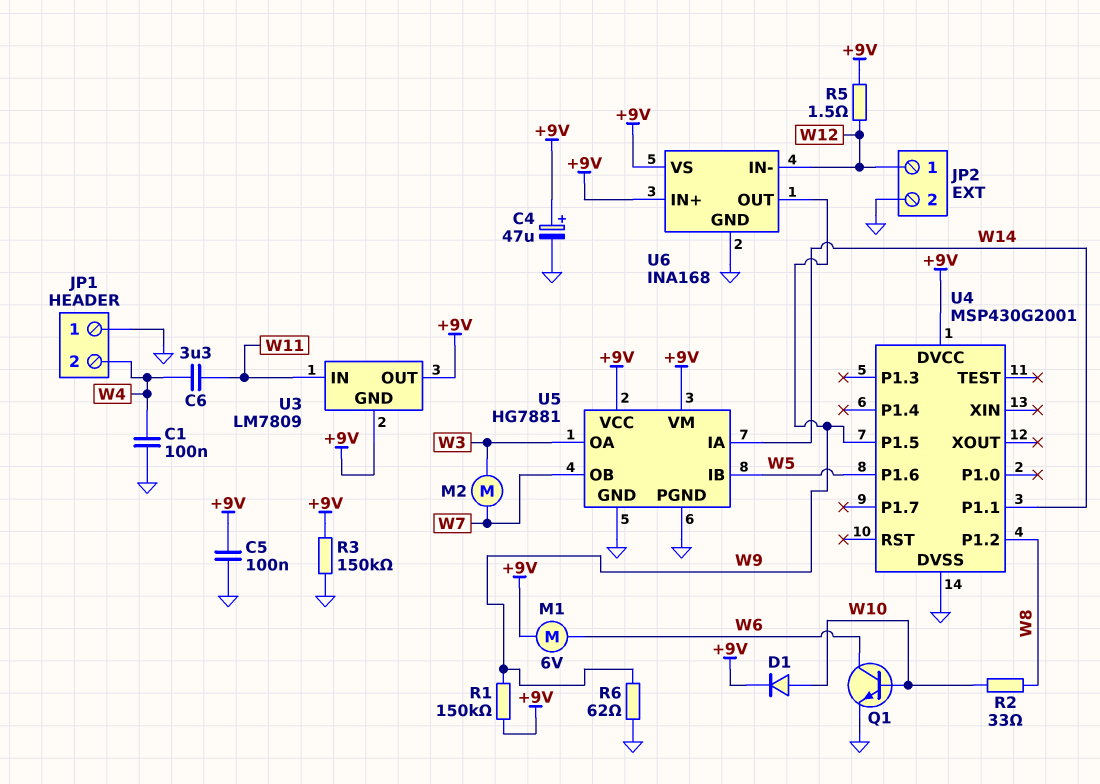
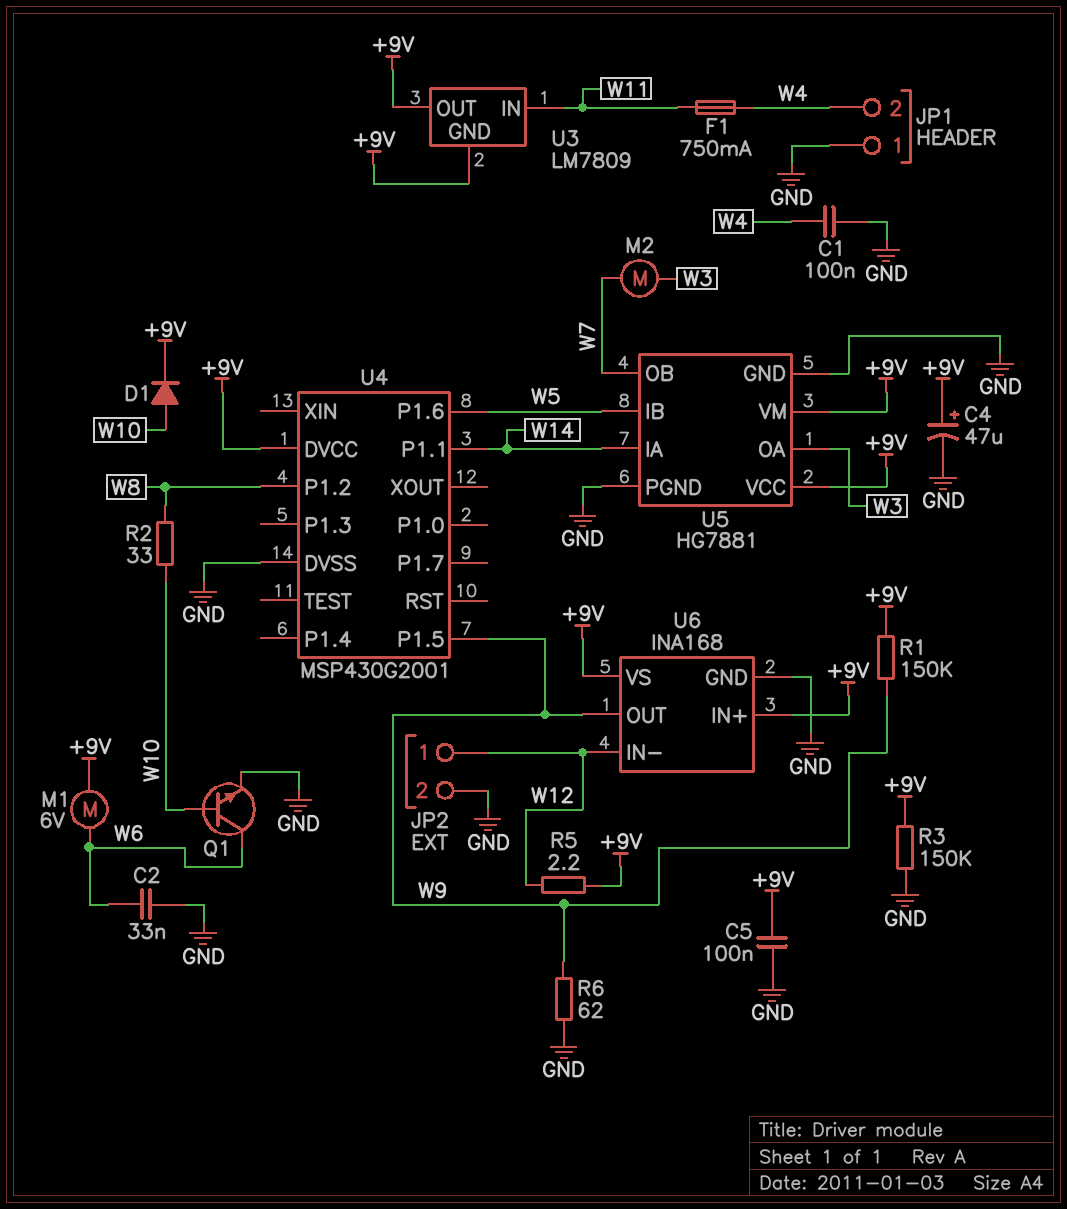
C2: none -> 33nF (GND, W6)
C6: 3.3uF (W4, W11) -> none
F1: none -> 750mA (W4, W11)
R5: 1.5 (+9V, W12) -> 2.2 (+9V, W12)

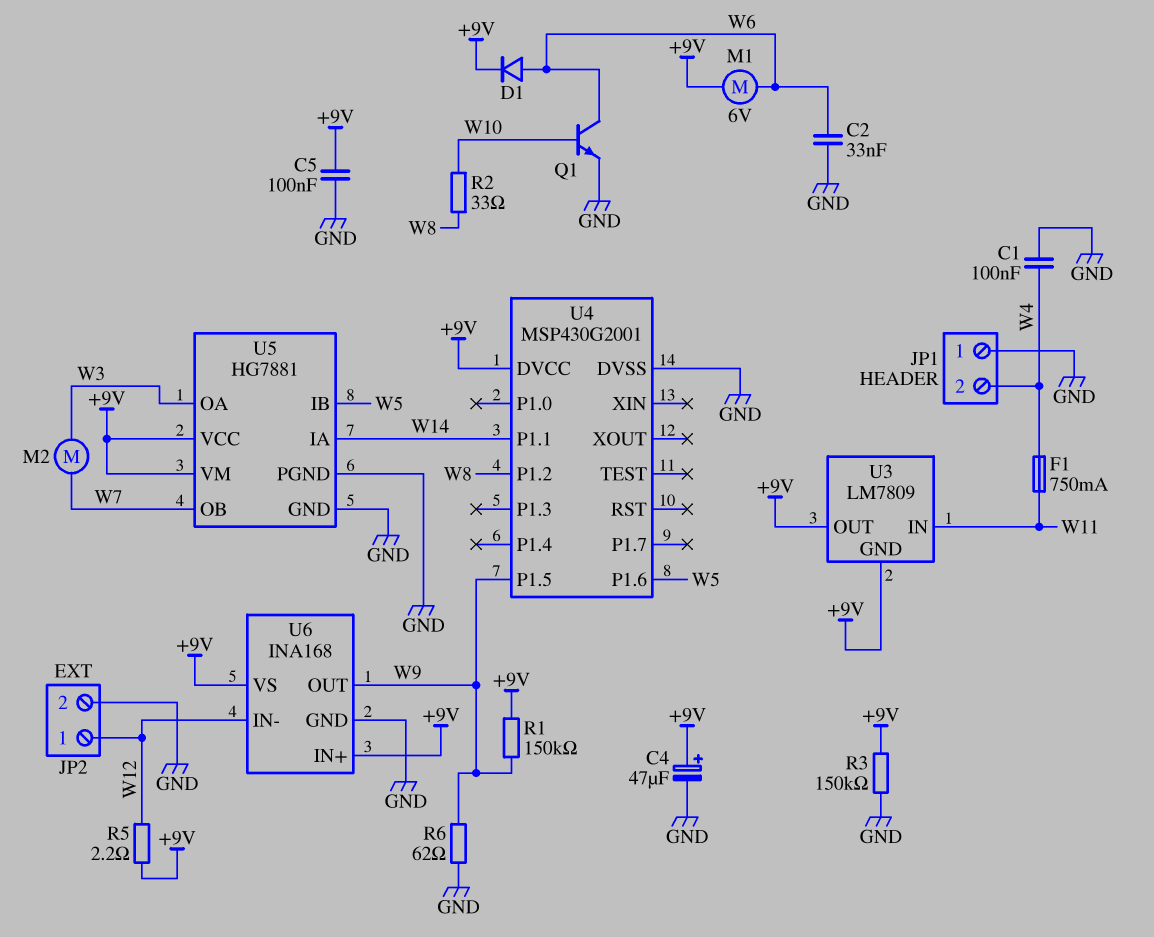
D1: diode (A W10, K +9V) -> diode (A W6, K +9V)

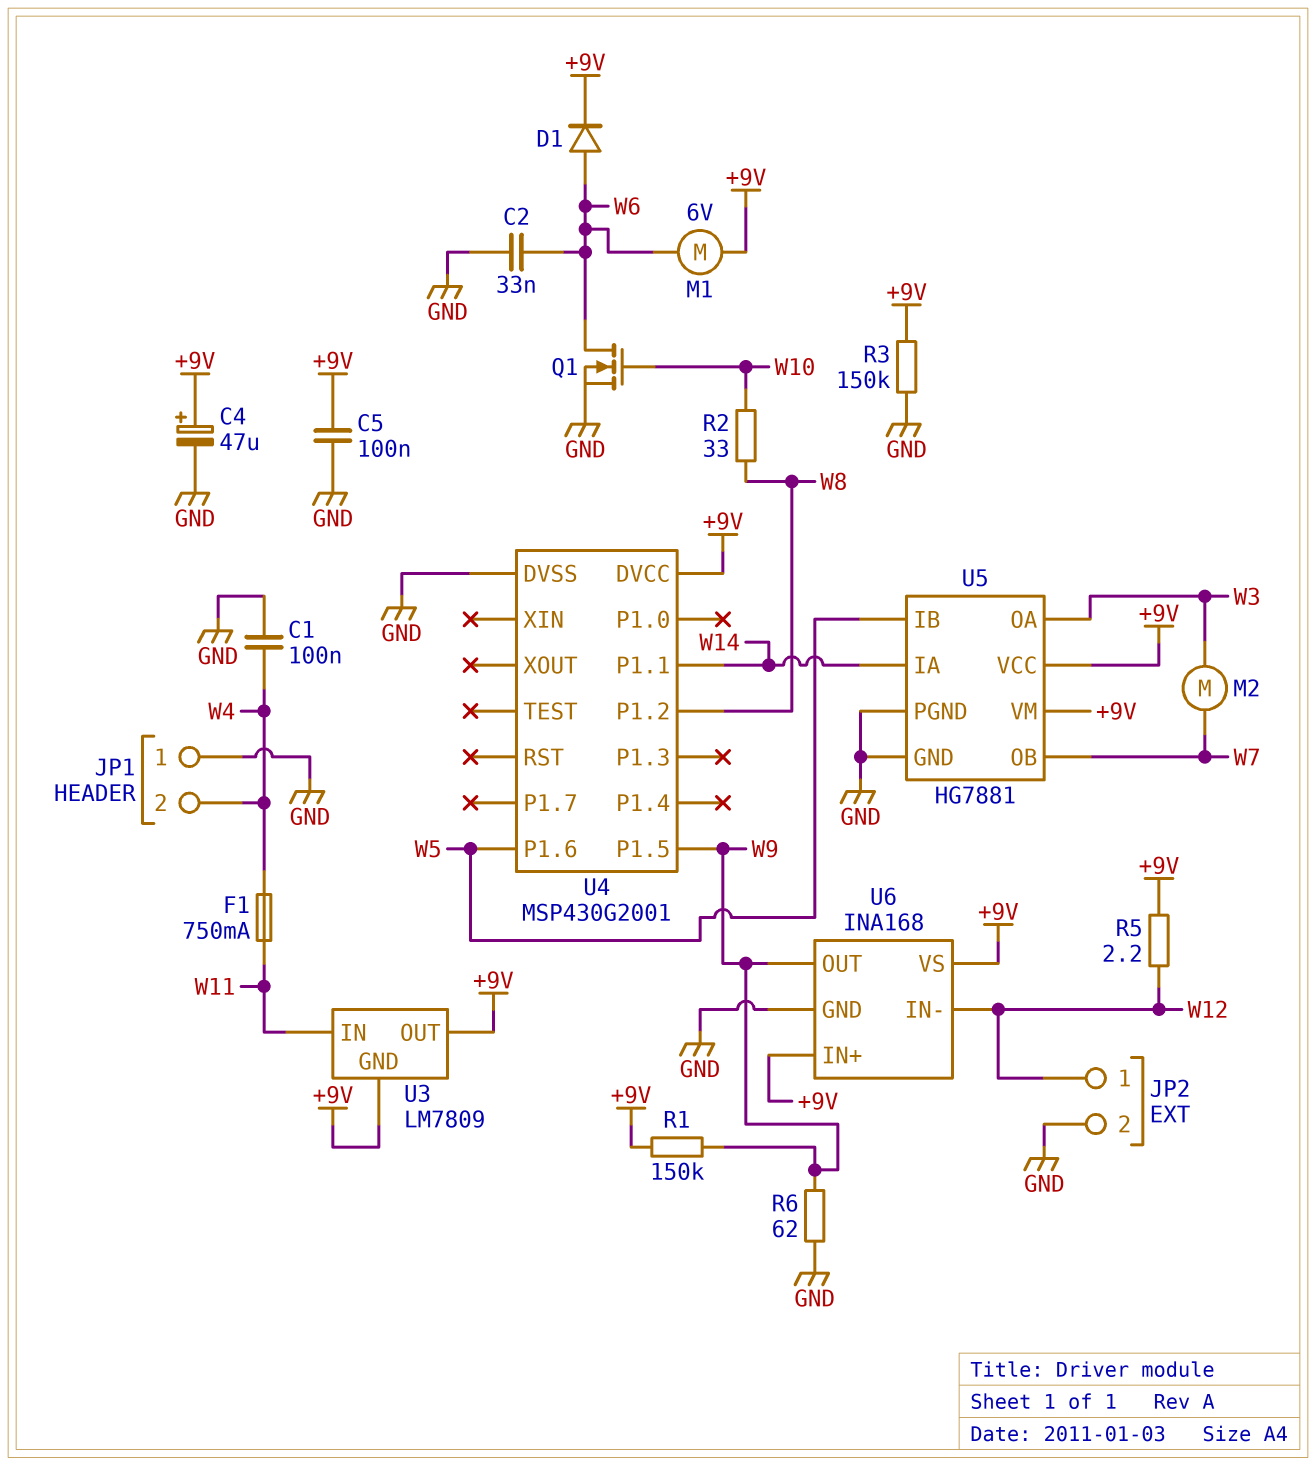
Q1: NPN (B W10, C W6, E GND) -> NMOS (G W10, D W6, S GND)

